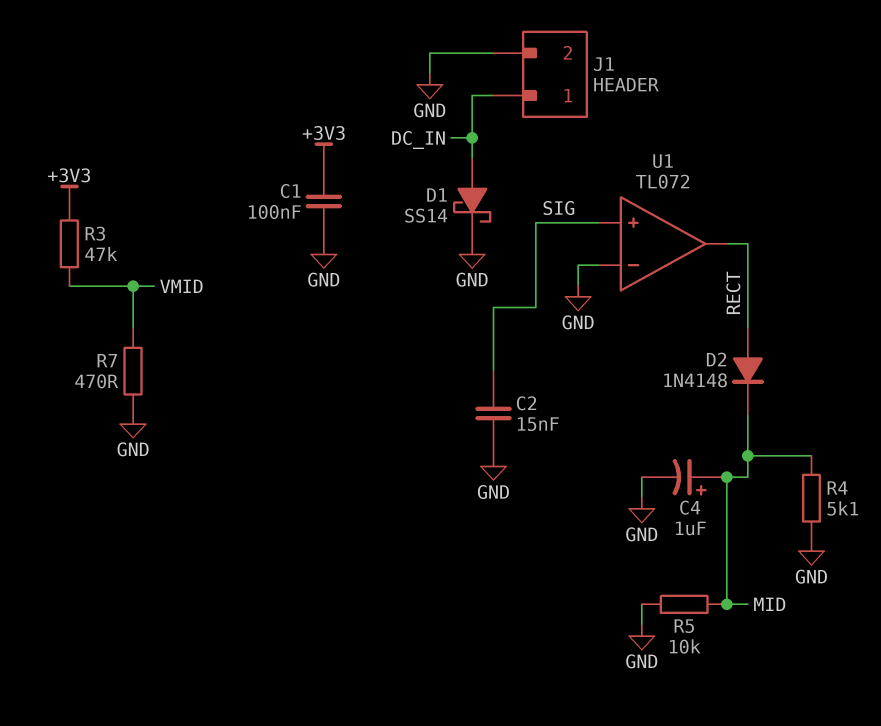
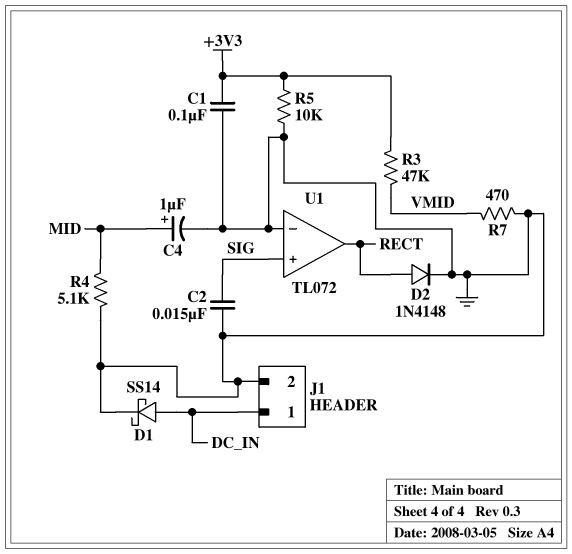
D2: diode 1N4148 (A RECT, K MID) -> diode 1N4148 (A RECT, K GND)
R5: 10k (GND, MID) -> 10k (+3V3, GND)

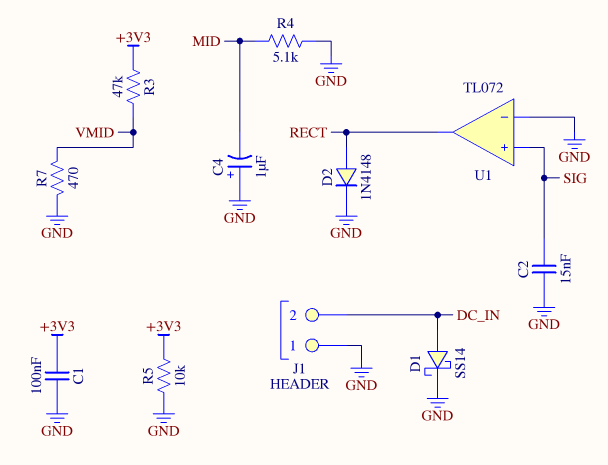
C4: 1uF (plus MID, minus GND) -> 1uF (plus GND, minus MID)
J1 pin 1: DC_IN -> GND
J1 pin 2: GND -> DC_IN

